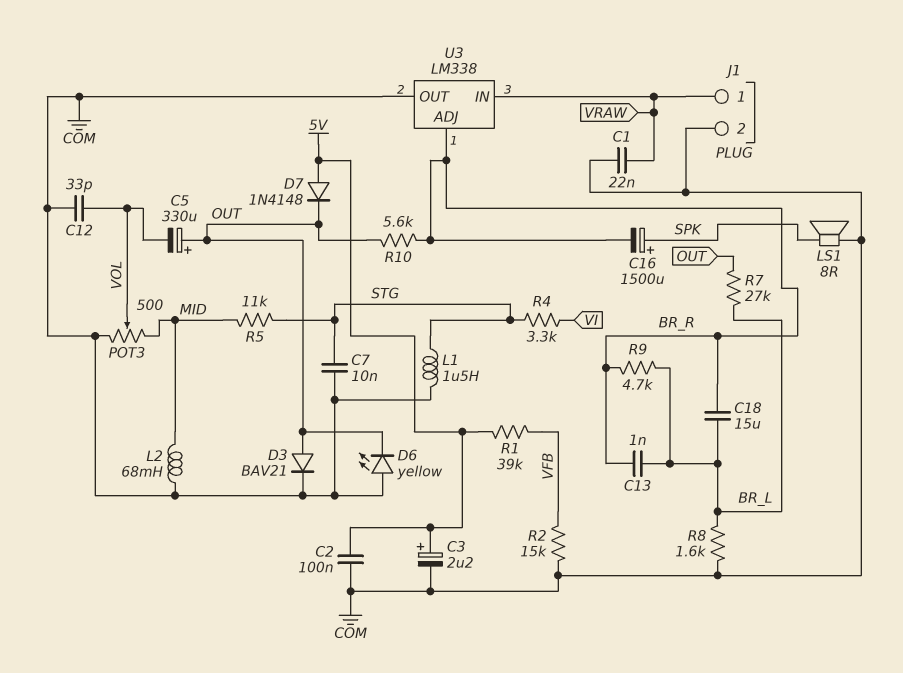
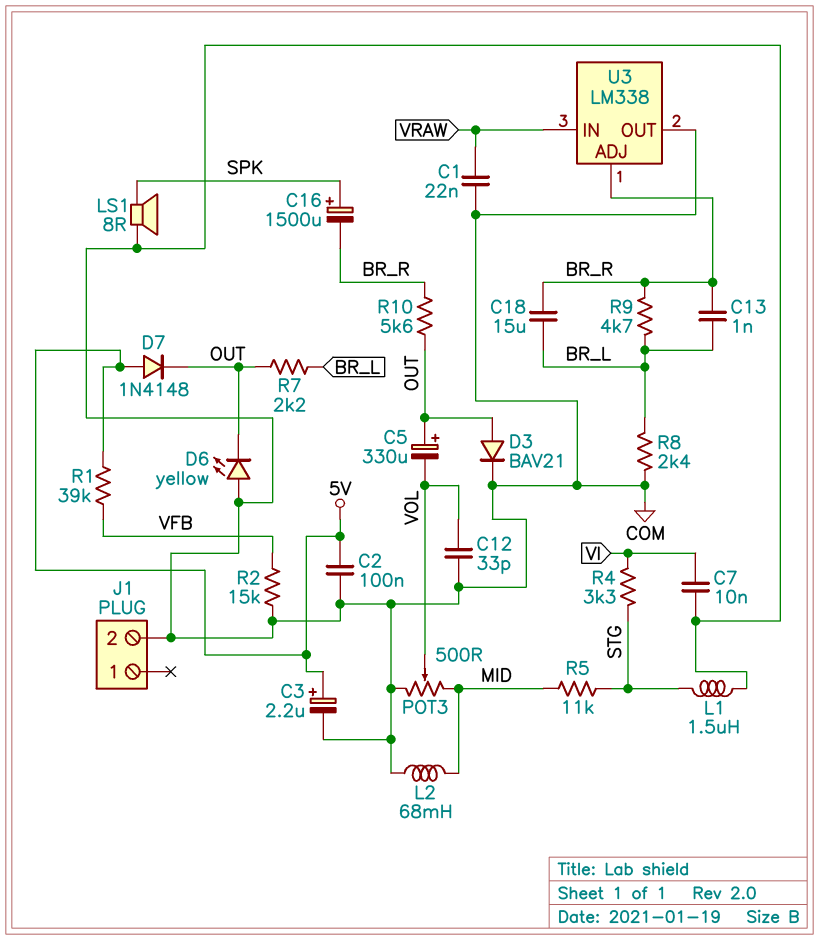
C7: 10nF (COM, STG) -> 10nF (COM, VI)
J1 pin 1: VRAW -> none
R7: 27k (BR_L, OUT) -> 2.2k (BR_L, OUT)
R8: 1.6k (BR_L, COM) -> 2.4k (BR_L, COM)

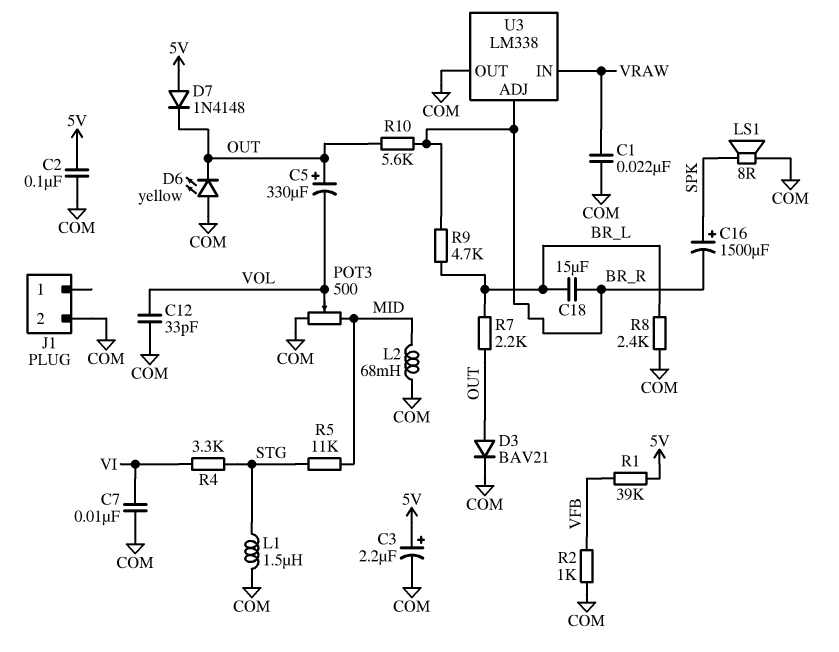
C13: 1nF (BR_L, BR_R) -> none
R2: 15k (COM, VFB) -> 1k (COM, VFB)

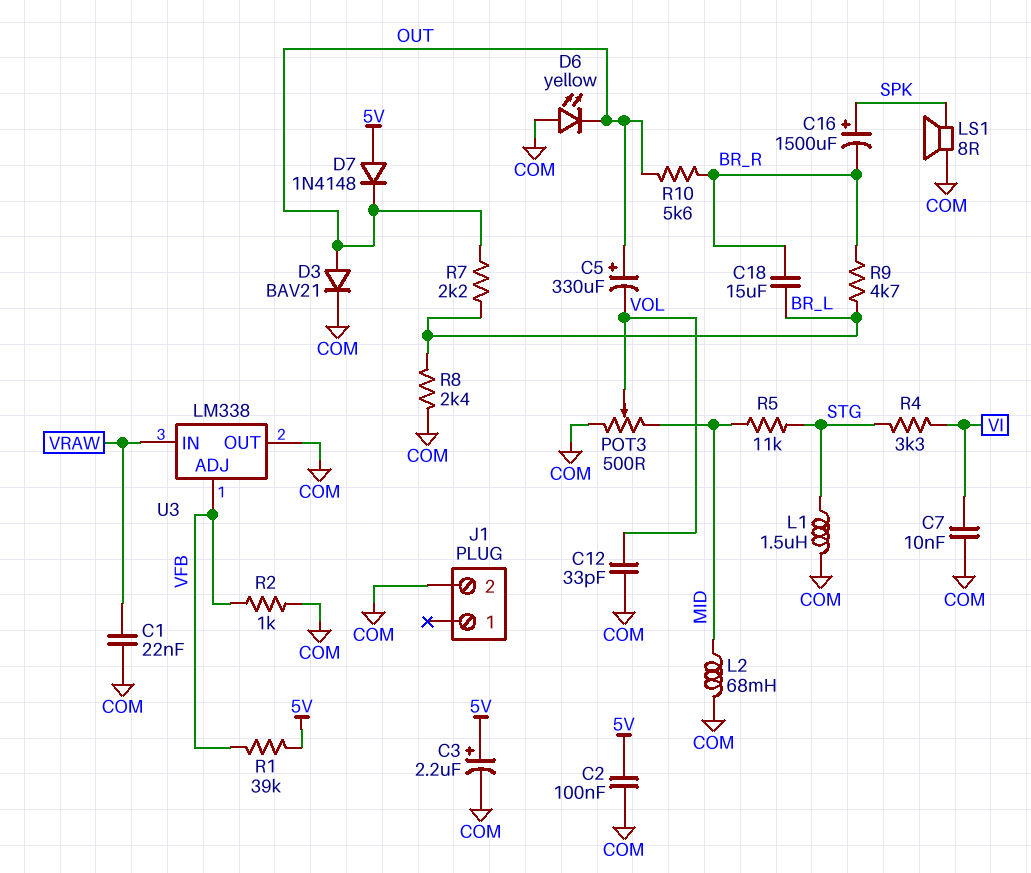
U3 pin ADJ: BR_R -> VFB

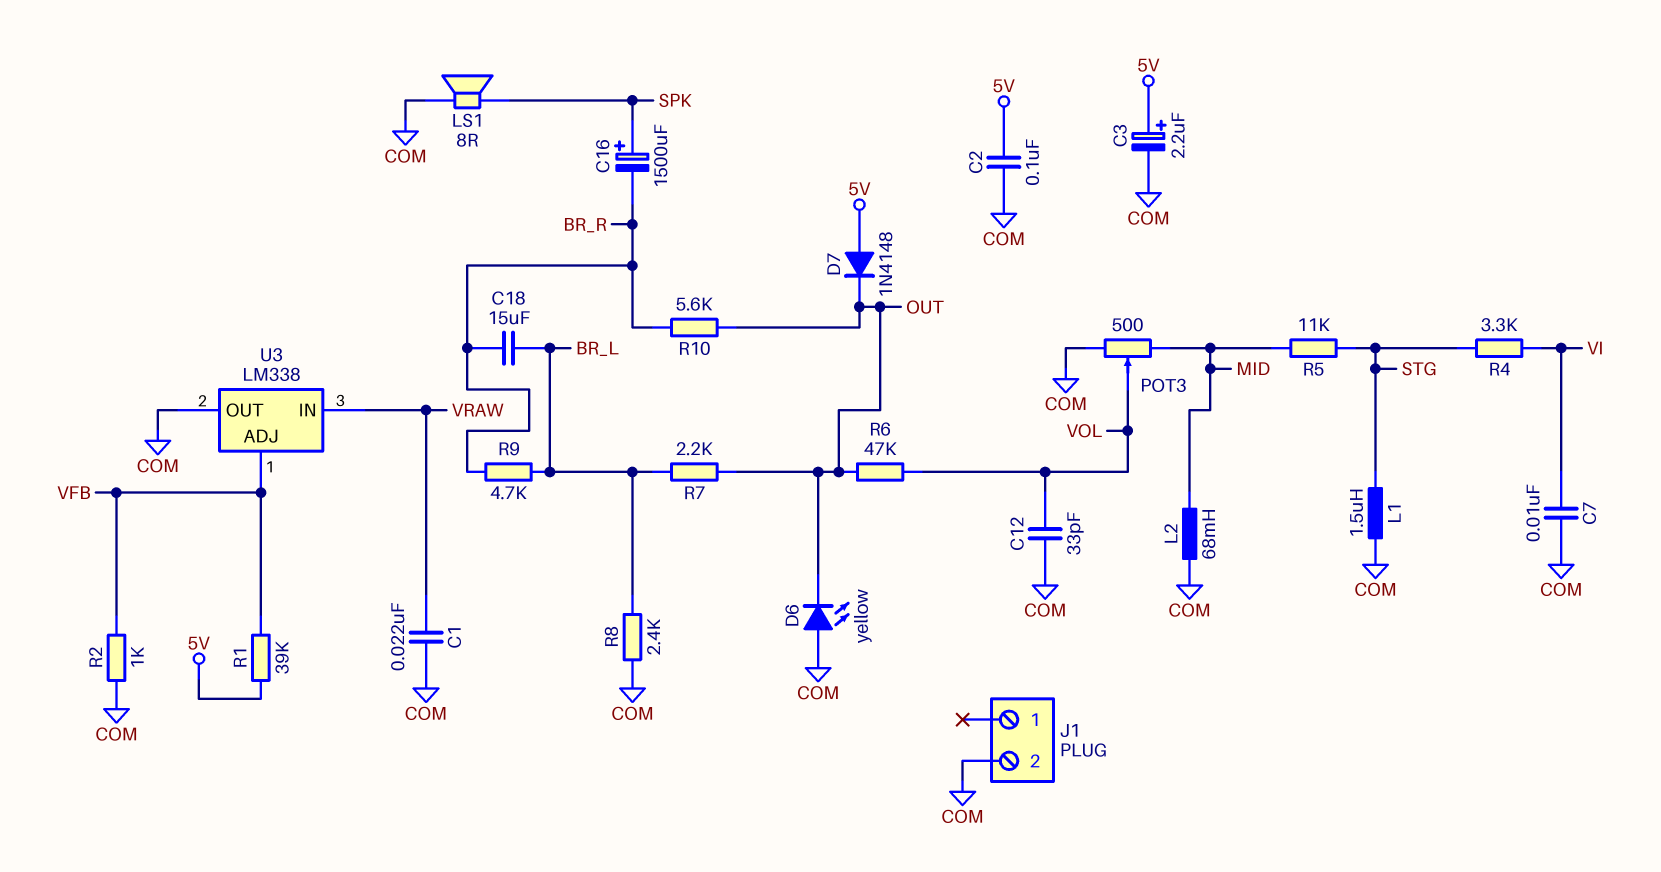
C5: 330uF (plus OUT, minus VOL) -> none
D3: diode BAV21 (A OUT, K COM) -> none
R6: none -> 47k (OUT, VOL)

